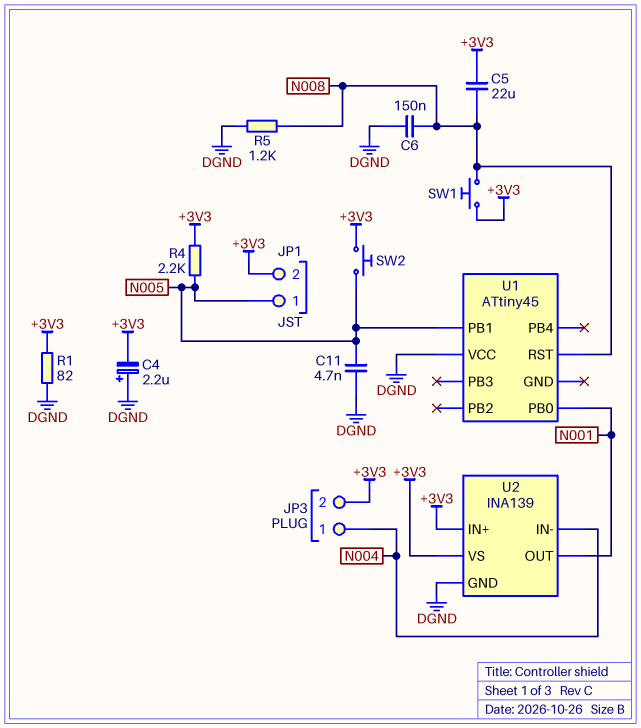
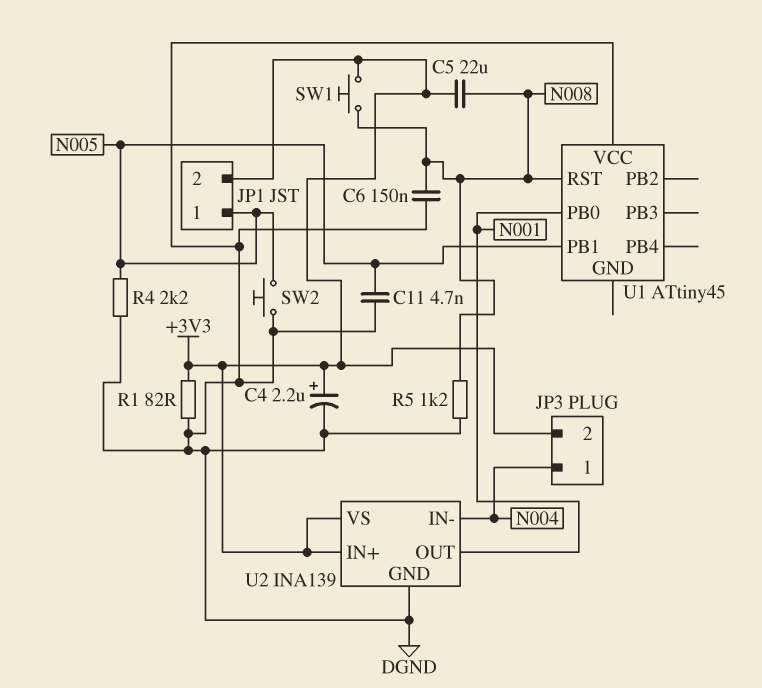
C4: 2.2uF (plus DGND, minus +3V3) -> 2.2uF (plus +3V3, minus DGND)
R4: 2.2k (+3V3, N005) -> 2.2k (DGND, N005)
SW2: button (+3V3, N005) -> button (DGND, N005)

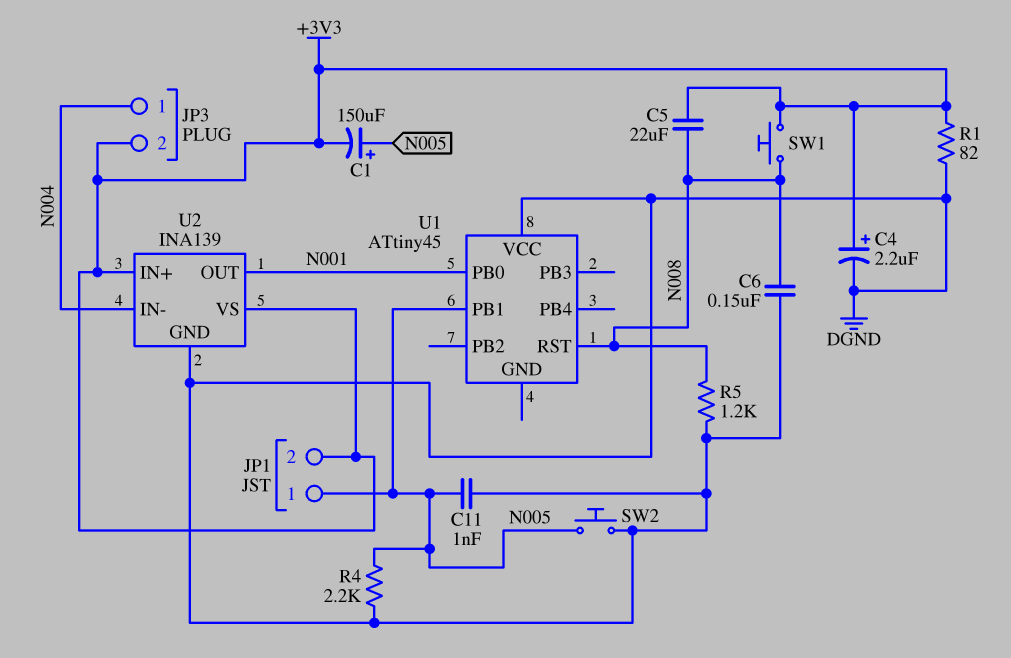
C1: none -> 150uF (plus N005, minus +3V3)
C11: 4.7nF (DGND, N005) -> 1nF (DGND, N005)

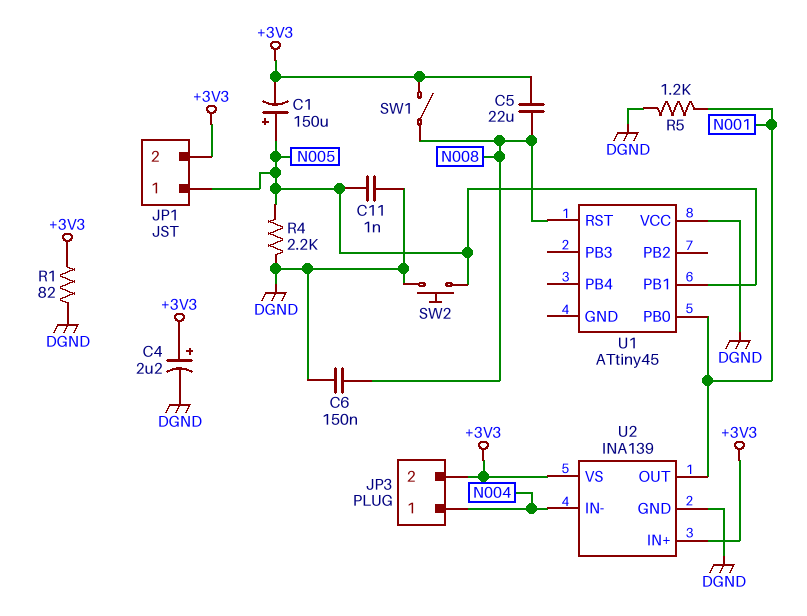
R5: 1.2k (DGND, N008) -> 1.2k (DGND, N001)
SW1: button (+3V3, N008) -> switch (+3V3, N008)

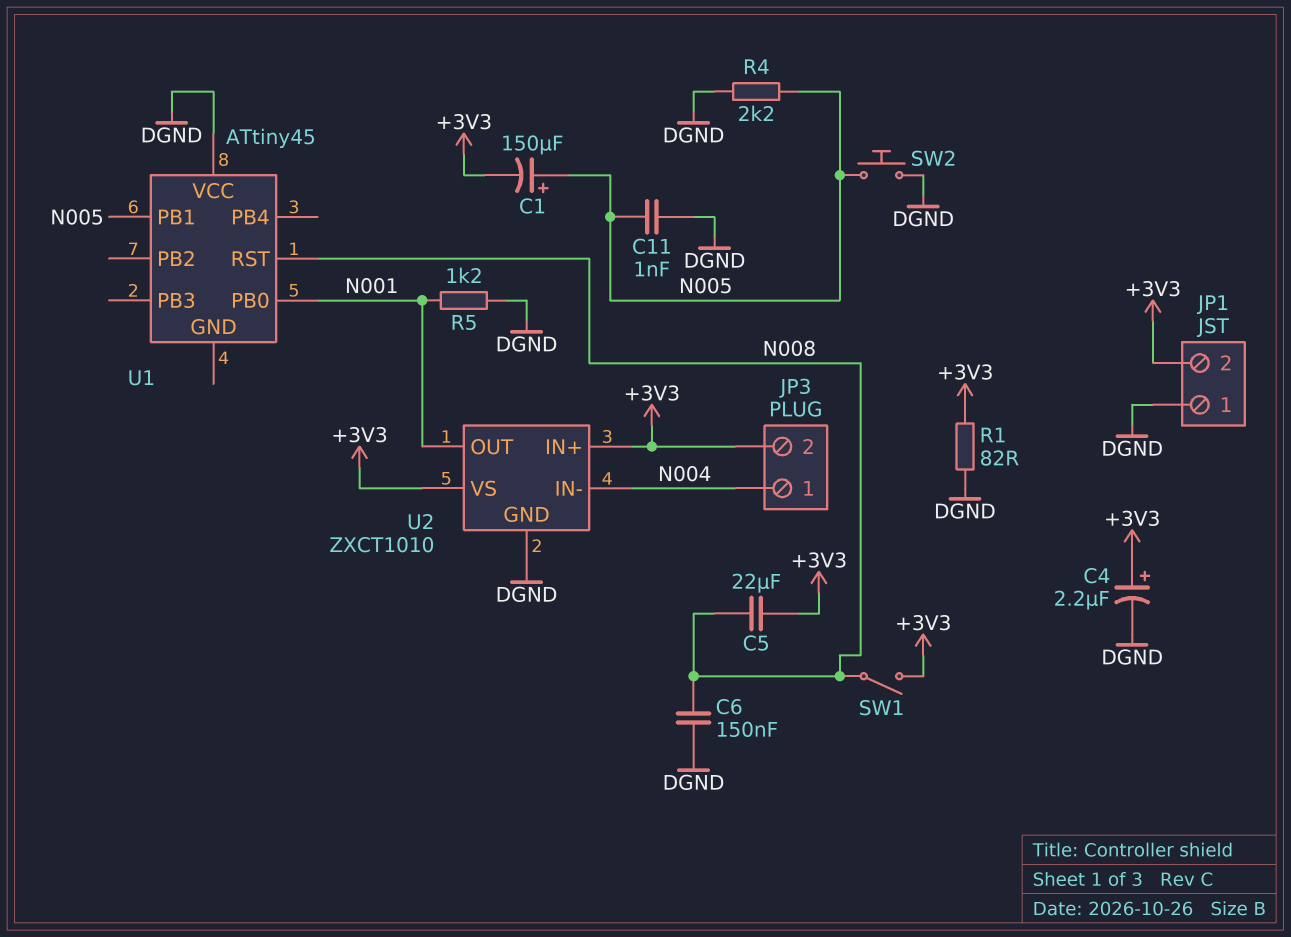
JP1 pin 1: N005 -> DGND
U2: INA139 -> ZXCT1010

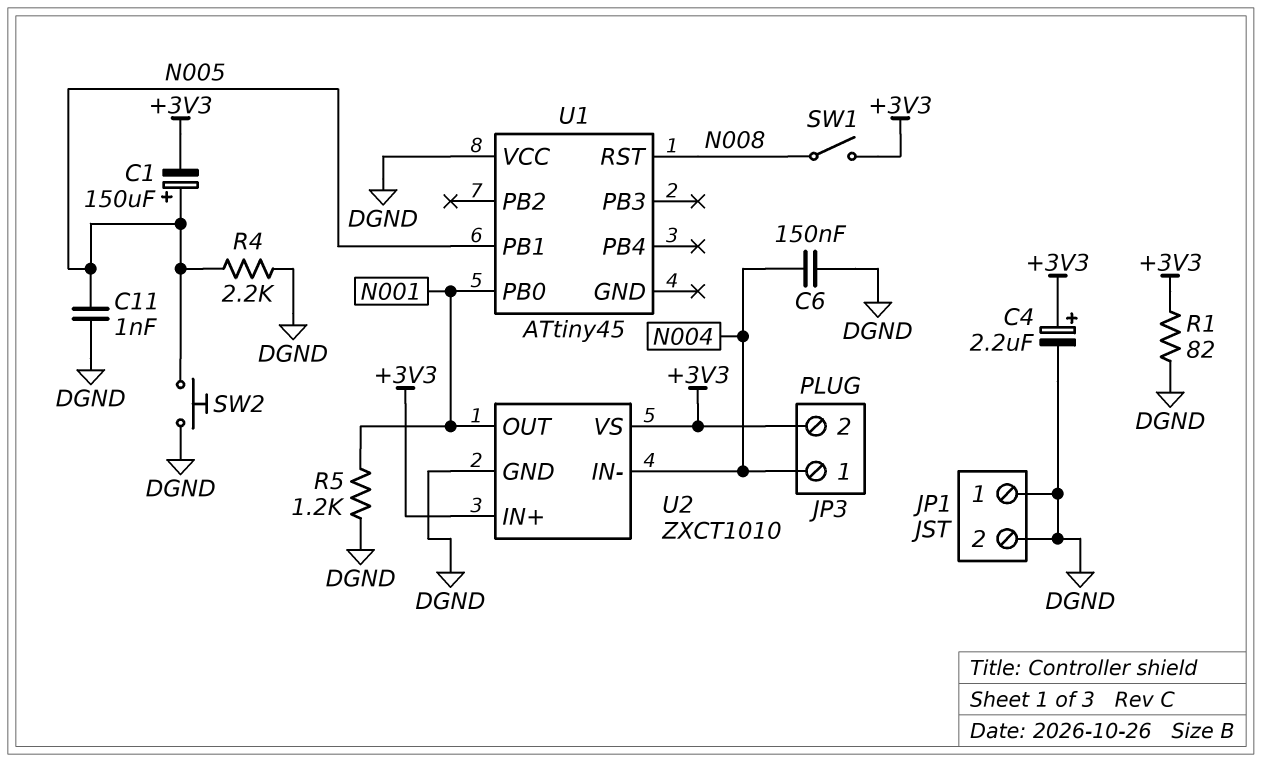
C5: 22uF (+3V3, N008) -> none
C6: 150nF (DGND, N008) -> 150nF (DGND, N004)
JP1 pin 2: +3V3 -> DGND

